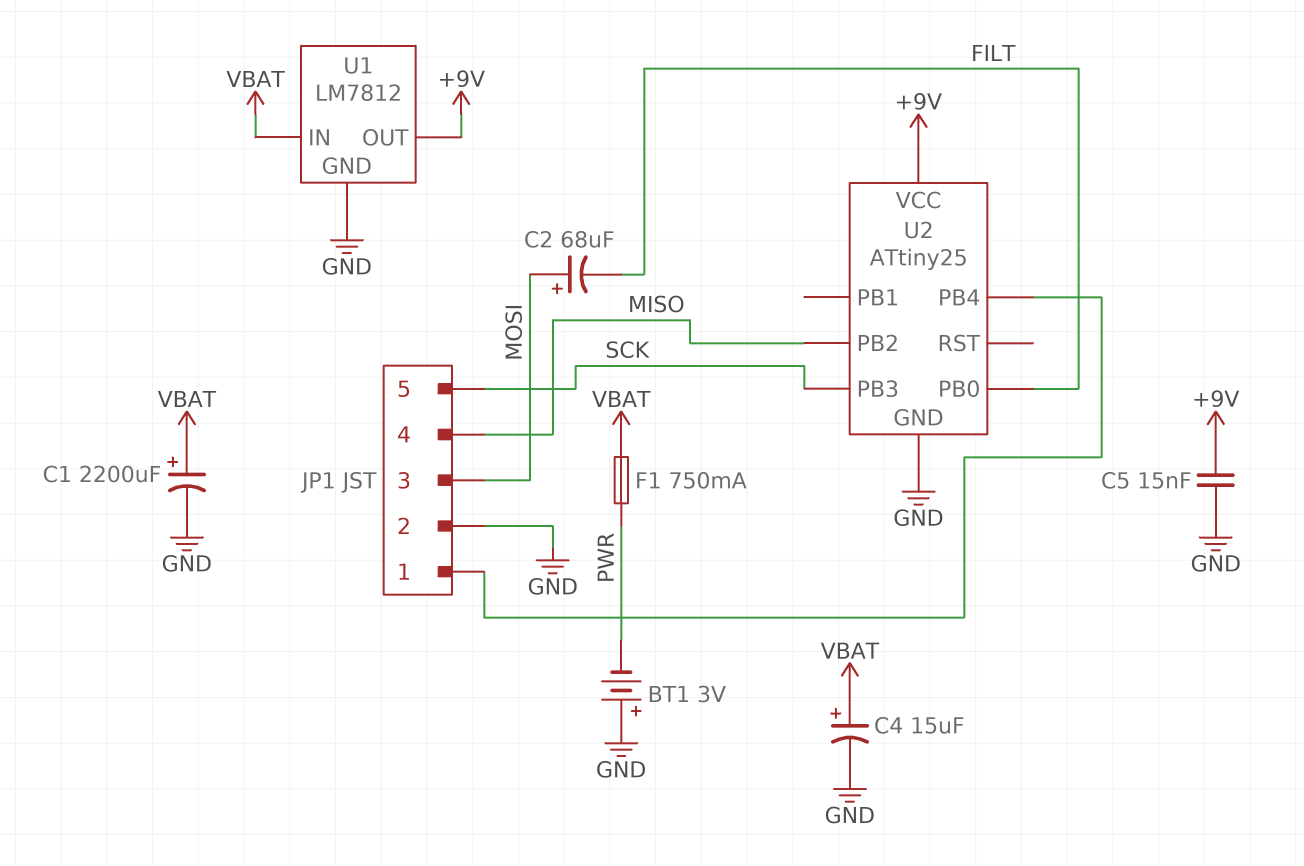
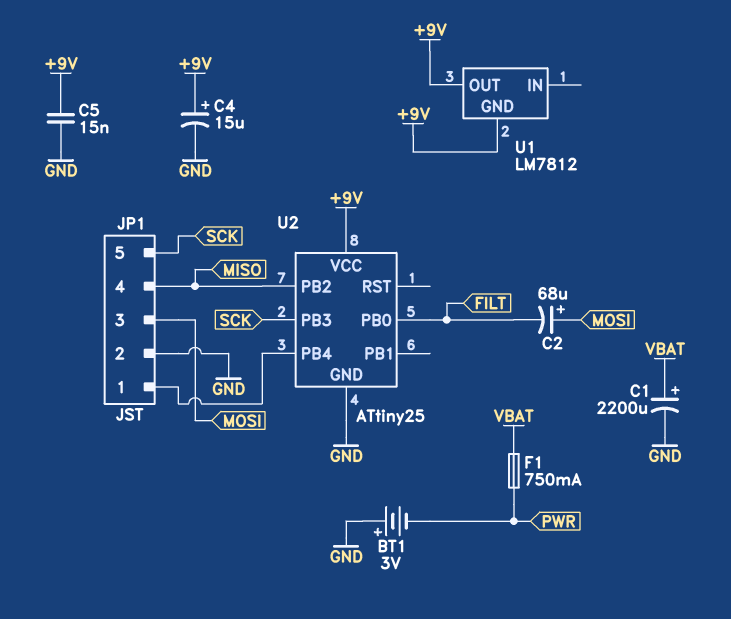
C4: 15uF (plus VBAT, minus GND) -> 15uF (plus +9V, minus GND)
U1 pin GND: GND -> +9V
U1 pin IN: VBAT -> none

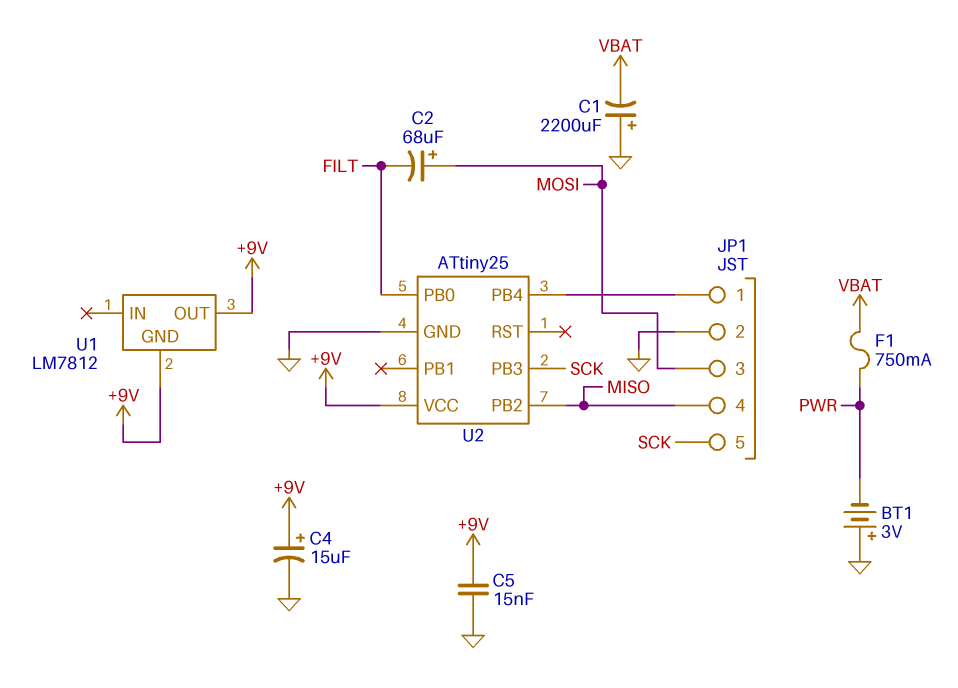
C1: 2200uF (plus VBAT, minus GND) -> 2200uF (plus GND, minus VBAT)

